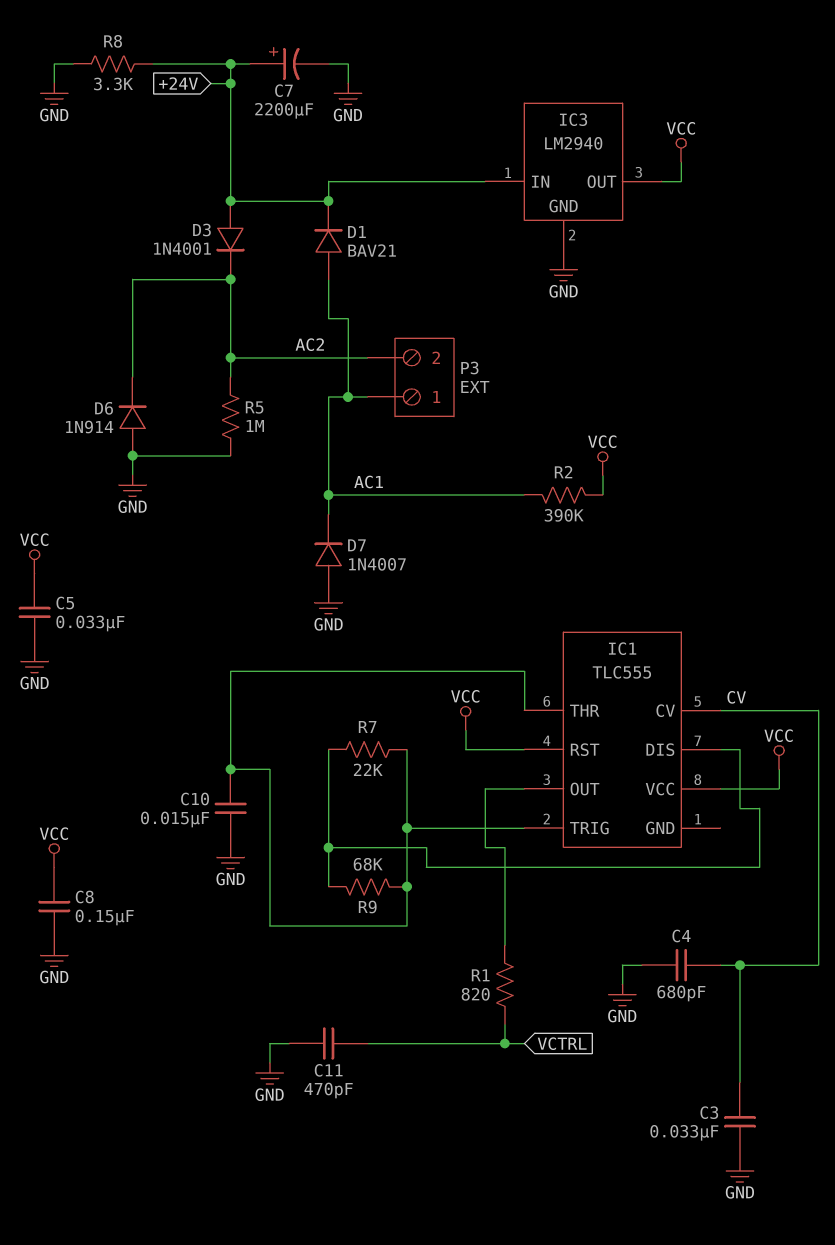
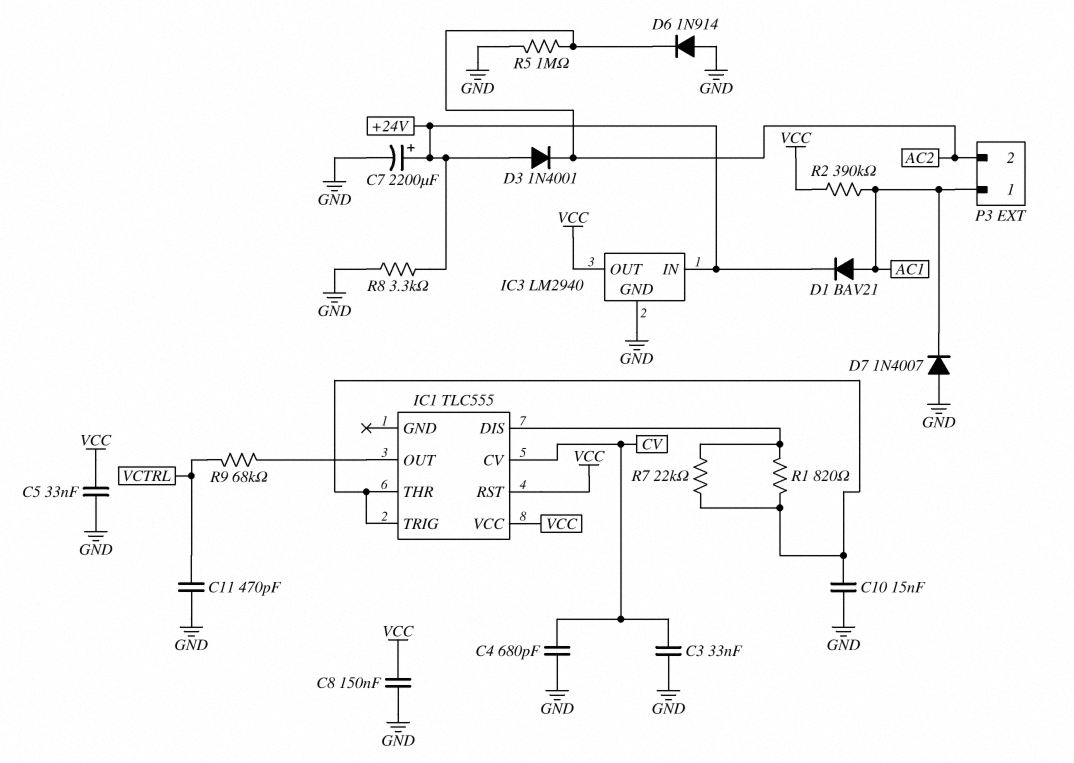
R1: 820 (IC1/OUT, VCTRL) -> 820 (IC1/DIS, IC1/THR)
R9: 68k (IC1/DIS, IC1/THR) -> 68k (IC1/OUT, VCTRL)

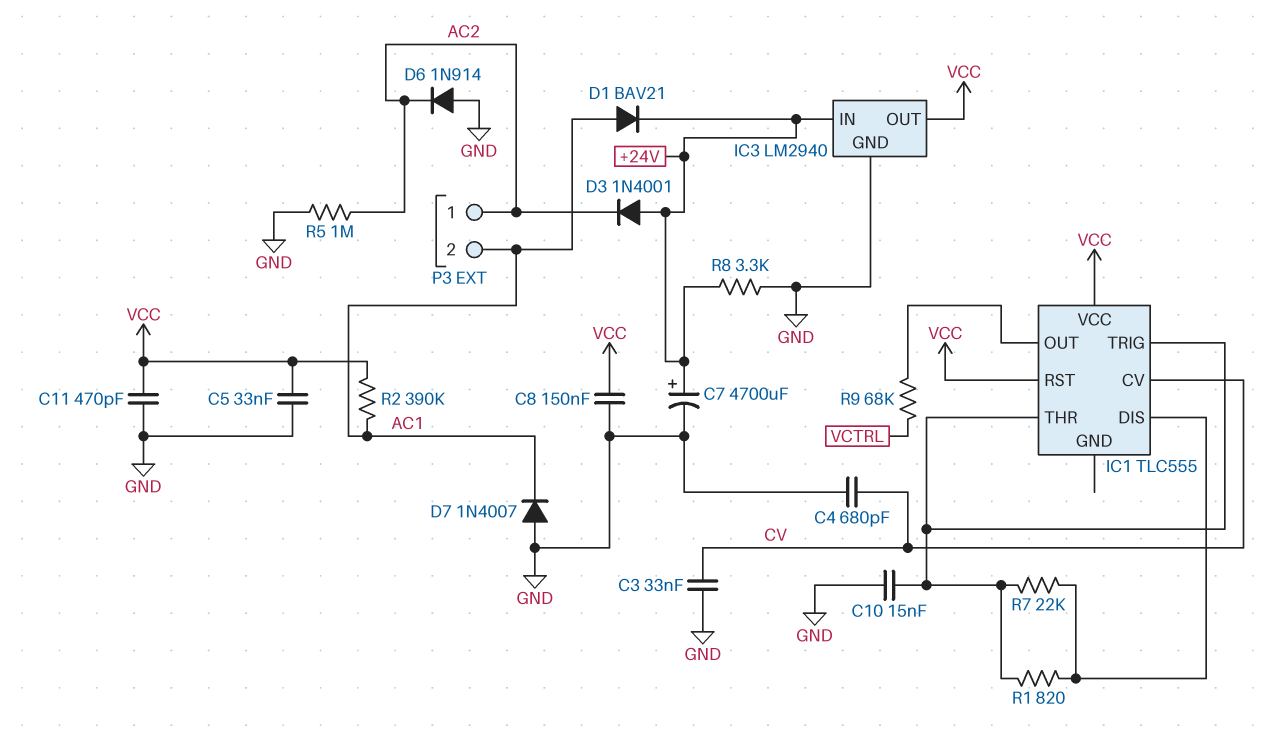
C7: 2200uF (plus +24V, minus GND) -> 4700uF (plus +24V, minus GND)
C11: 470pF (GND, VCTRL) -> 470pF (GND, VCC)
P3 pin 1: AC1 -> AC2
P3 pin 2: AC2 -> AC1

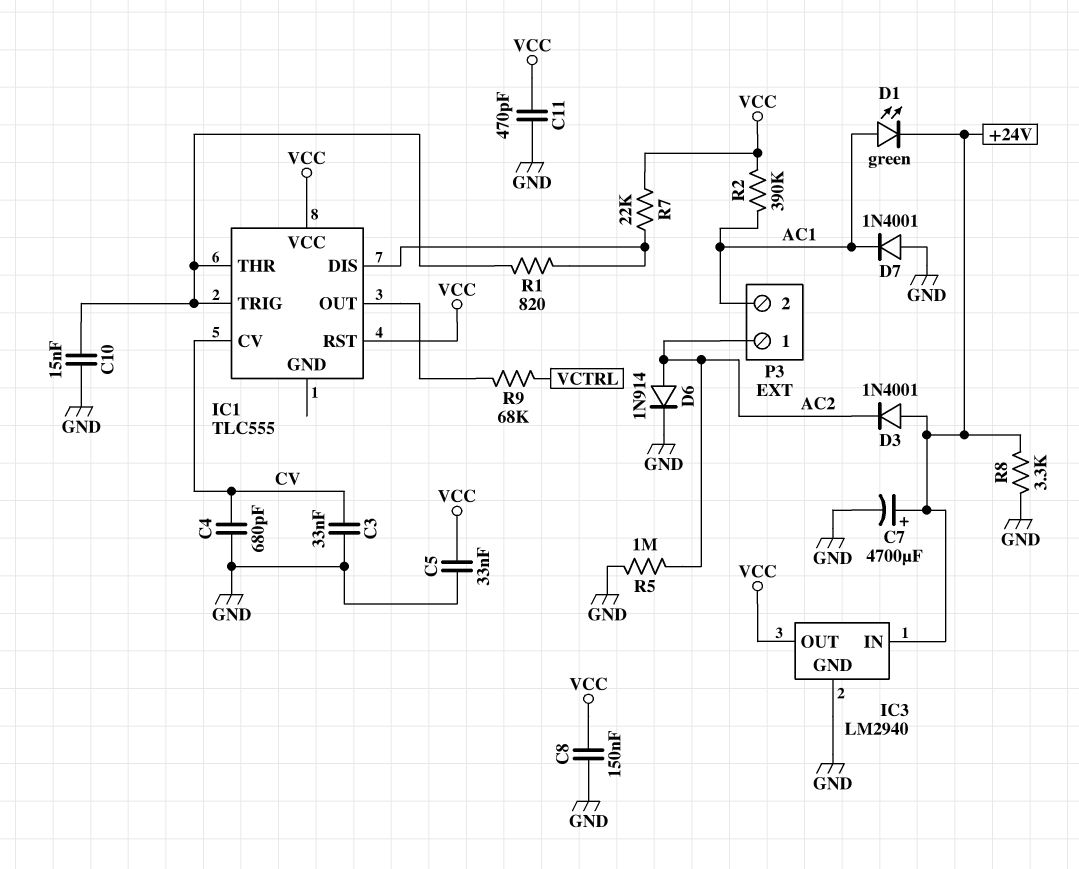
D1: diode BAV21 (A AC1, K +24V) -> LED green (A AC1, K +24V)
D6: diode 1N914 (A GND, K AC2) -> diode 1N914 (A AC2, K GND)
D7: diode 1N4007 (A GND, K AC1) -> diode 1N4001 (A GND, K AC1)
R7: 22k (IC1/DIS, IC1/THR) -> 22k (IC1/DIS, VCC)

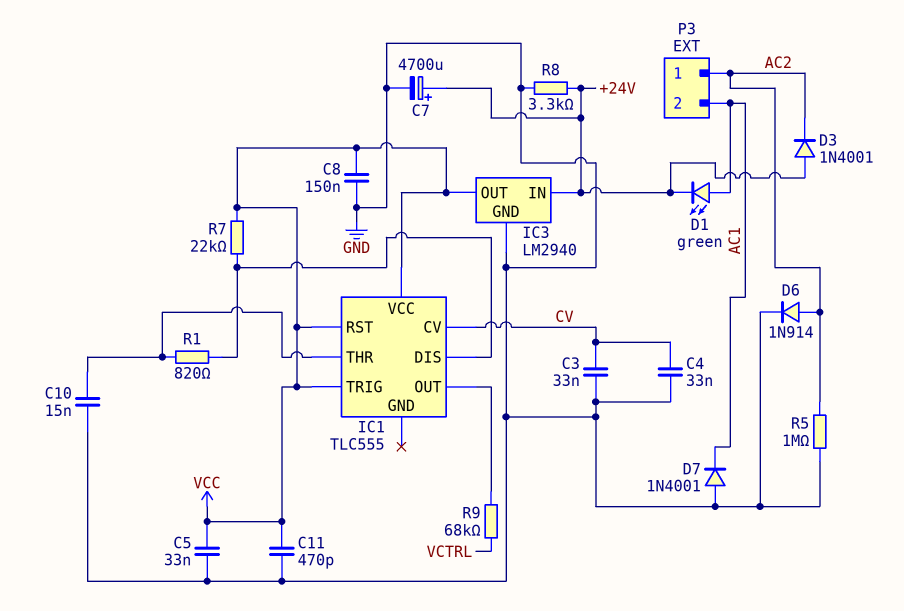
C4: 680pF (CV, GND) -> 33nF (CV, GND)
IC1 pin TRIG: IC1/THR -> VCC
R2: 390k (AC1, VCC) -> none

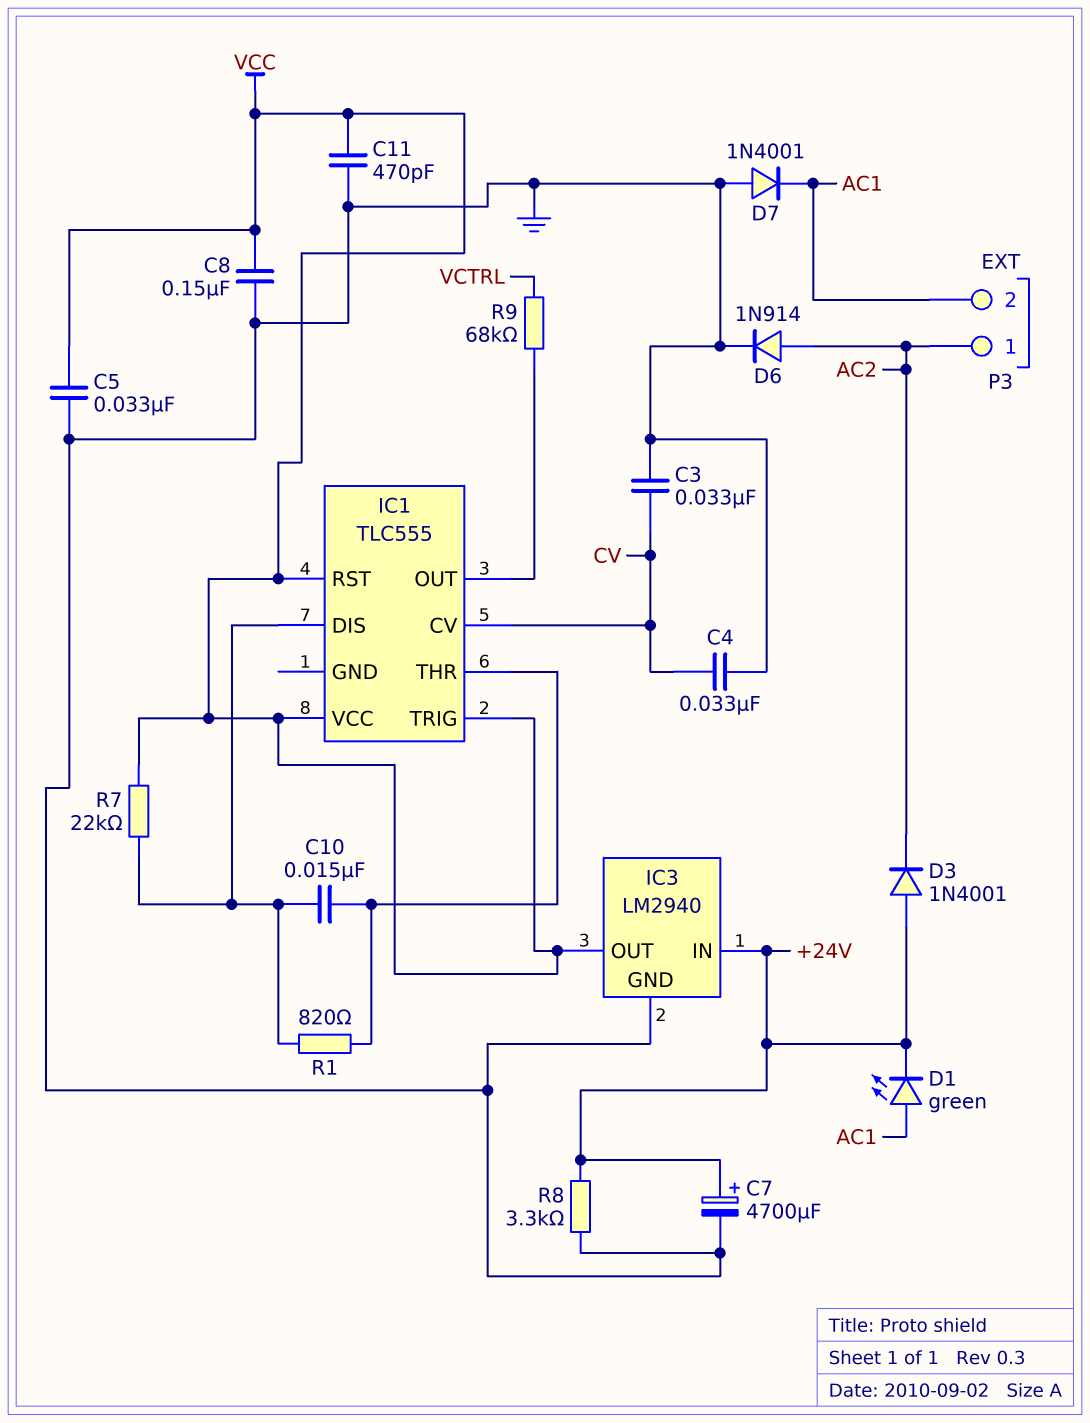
C10: 15nF (GND, IC1/THR) -> 15nF (IC1/DIS, IC1/THR)
R5: 1M (AC2, GND) -> none

